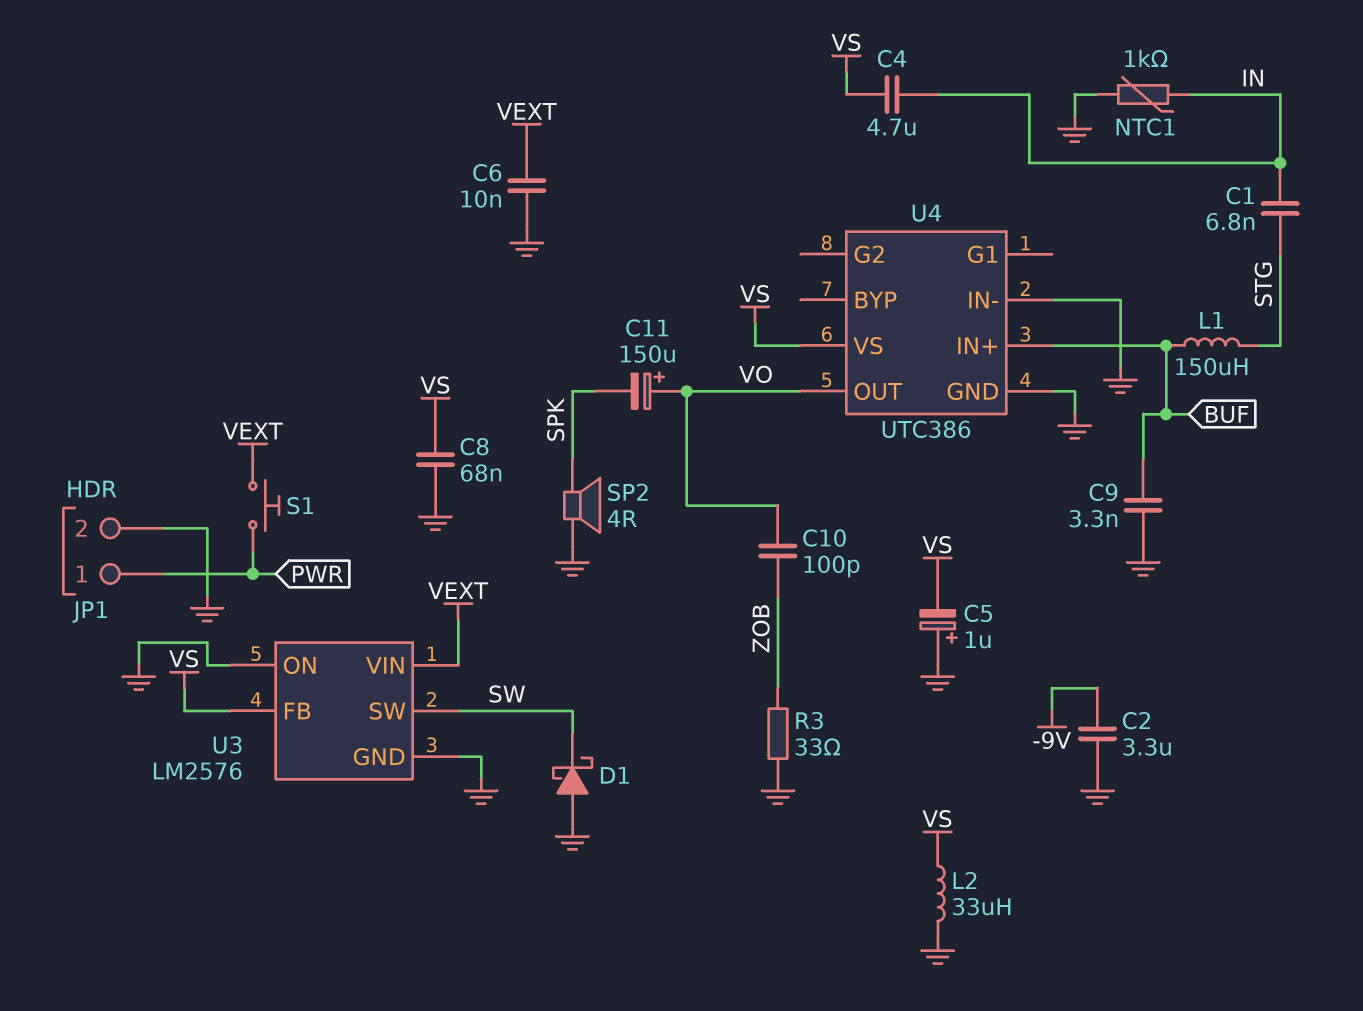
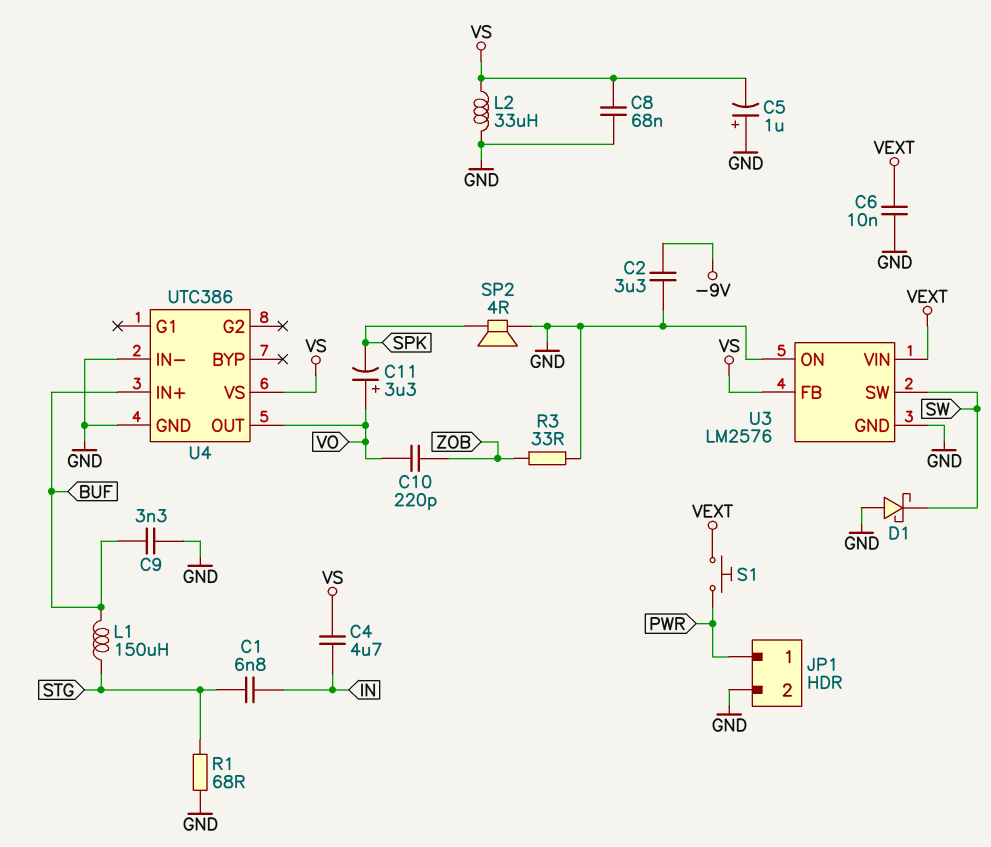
C10: 100pF (VO, ZOB) -> 220pF (VO, ZOB)
C11: 150uF (plus VO, minus SPK) -> 3.3uF (plus VO, minus SPK)
NTC1: 1k (GND, IN) -> none
R1: none -> 68 (GND, STG)

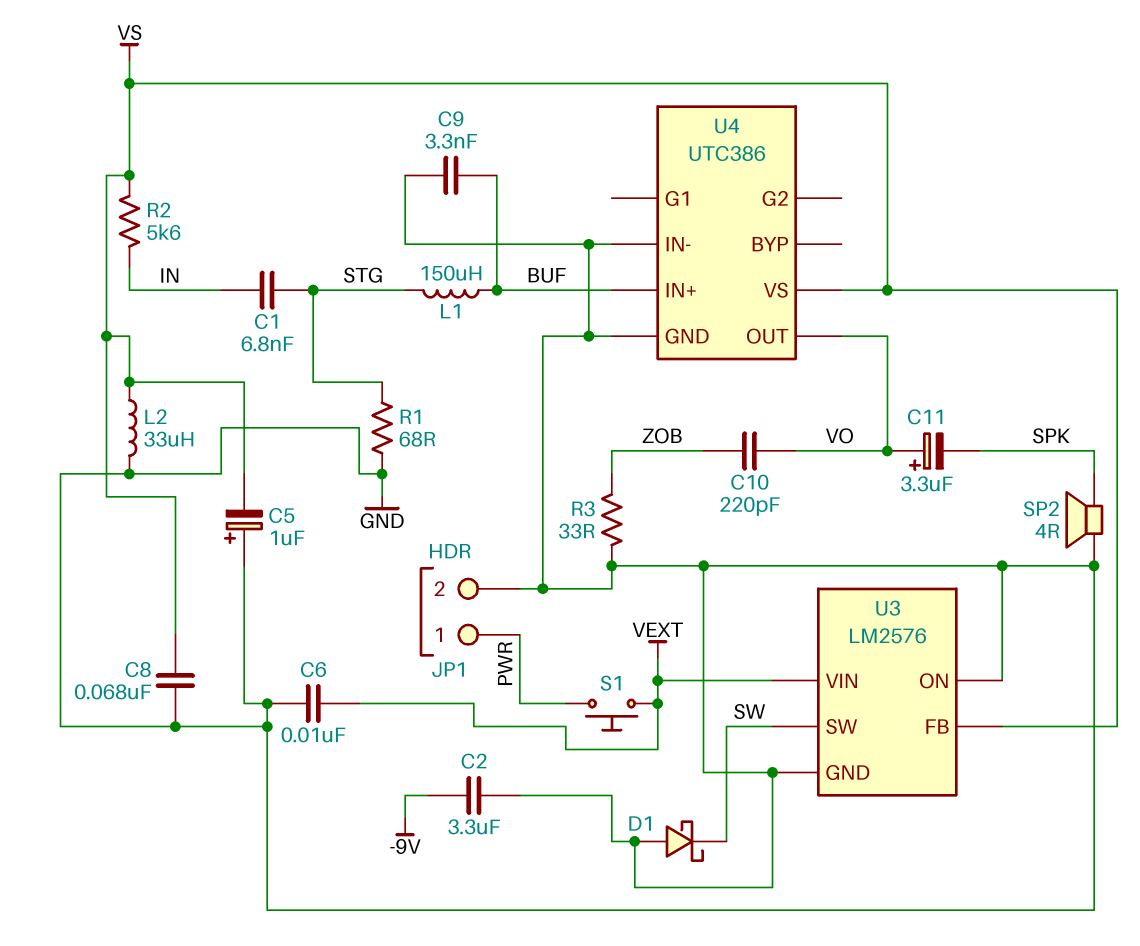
C4: 4.7uF (IN, VS) -> none
R2: none -> 5.6k (IN, VS)

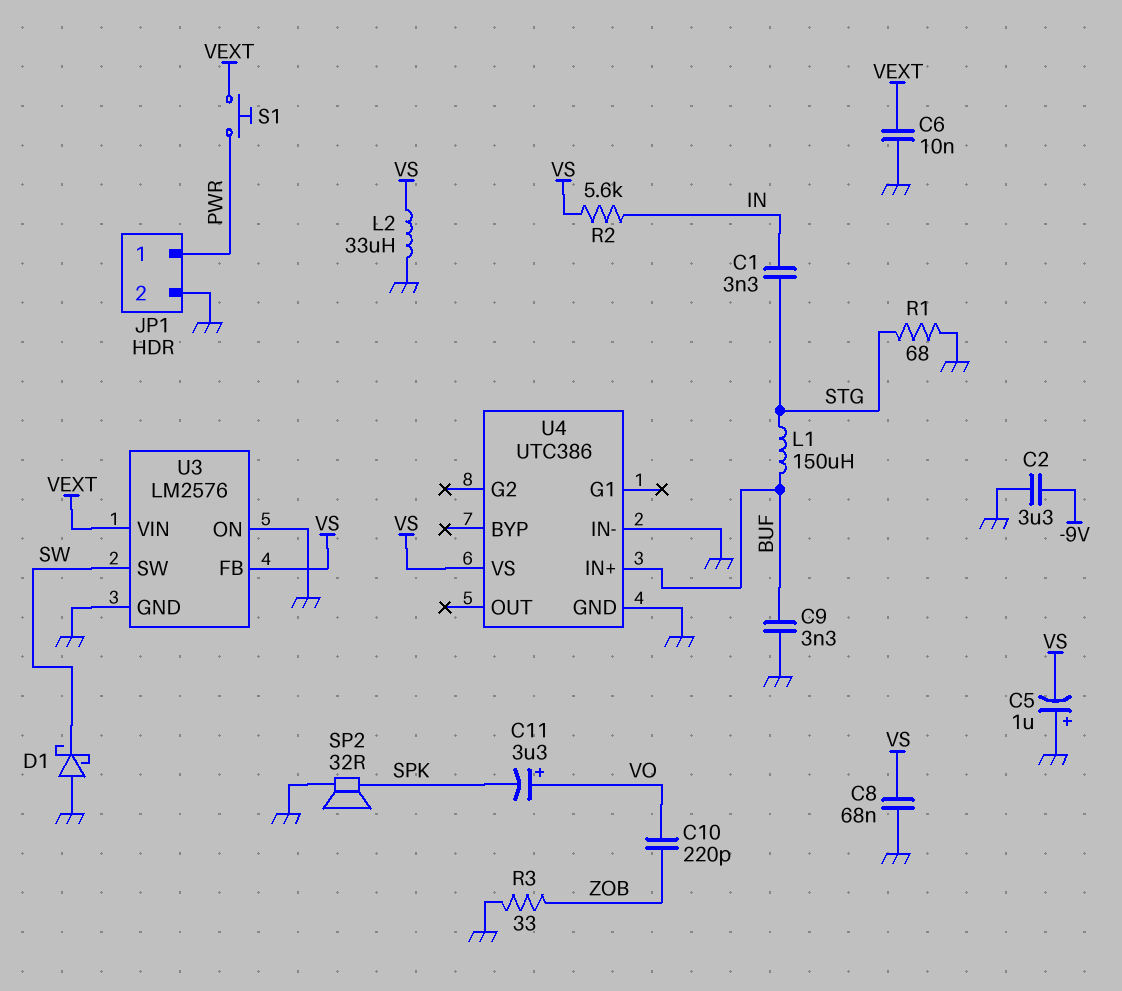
C1: 6.8nF (IN, STG) -> 3.3nF (IN, STG)
SP2: speaker 4R (GND, SPK) -> speaker 32R (GND, SPK)
U4 pin OUT: VO -> none

